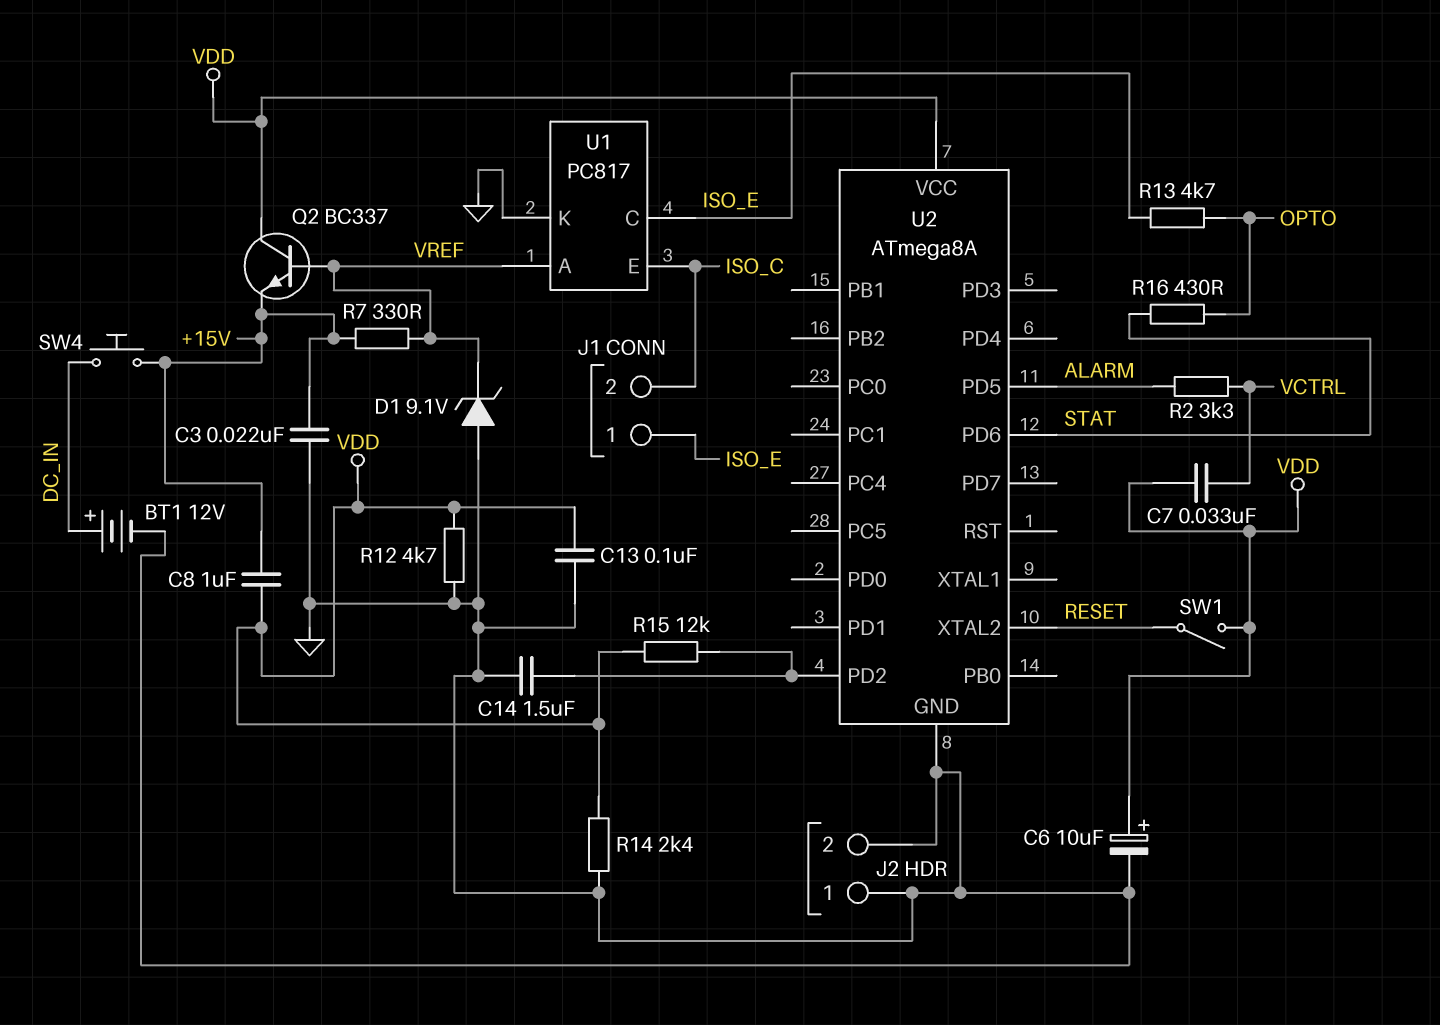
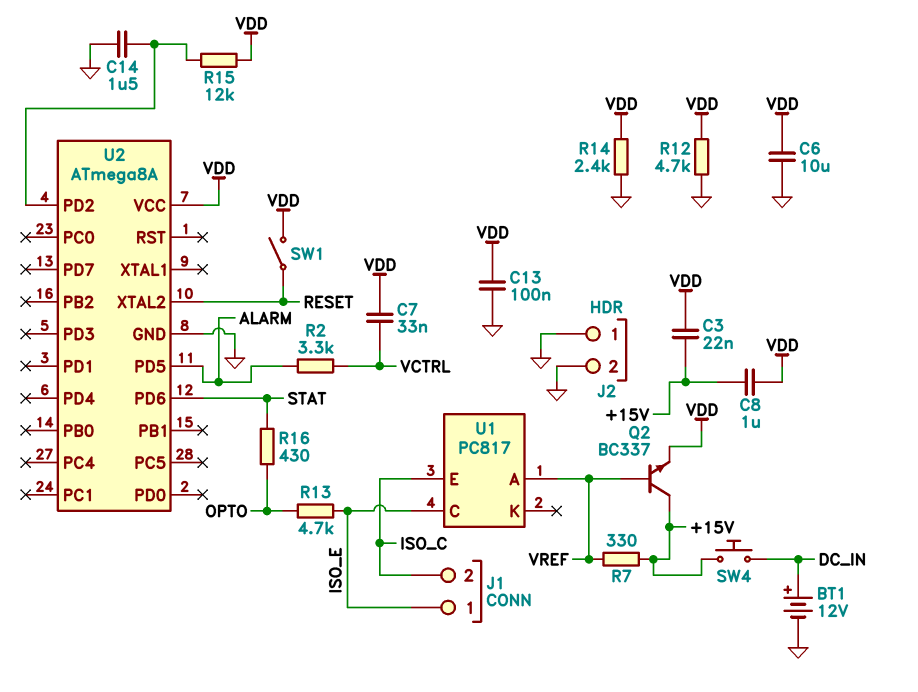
C3: 22nF (+15V, GND) -> 22nF (+15V, VDD)
C6: 10uF (plus VDD, minus GND) -> 10uF (GND, VDD)
D1: zener 9.1V (A GND, K VREF) -> none
Q2: NPN BC337 (B VREF, C VDD, E +15V) -> NPN BC337 (B VREF, C +15V, E VDD)
U1 pin K: GND -> none

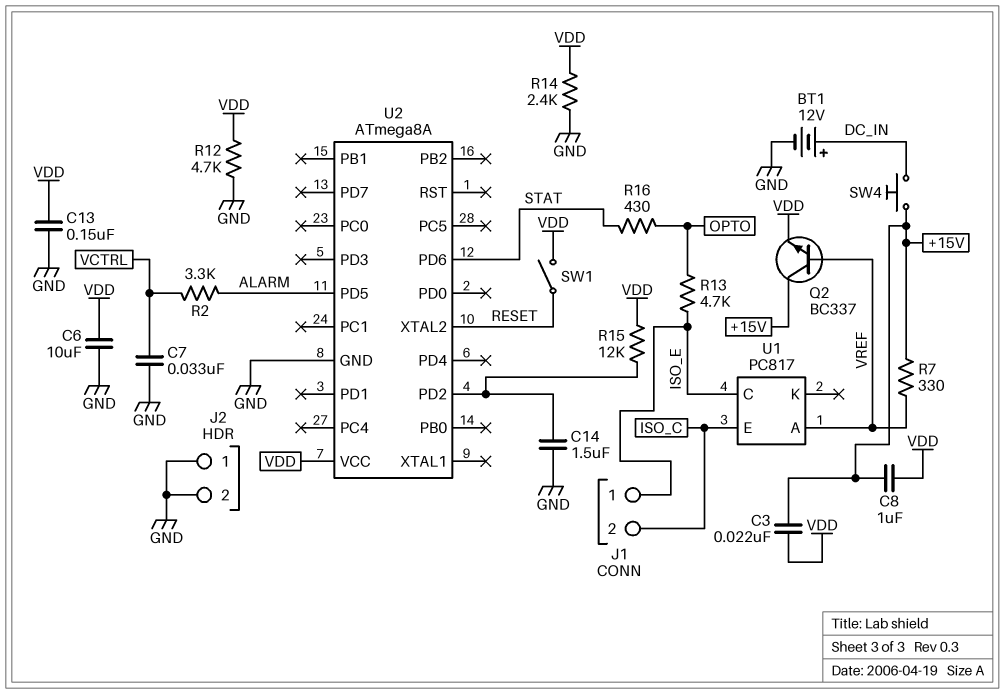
C7: 33nF (VCTRL, VDD) -> 33nF (GND, VCTRL)
C13: 100nF (GND, VDD) -> 150nF (GND, VDD)

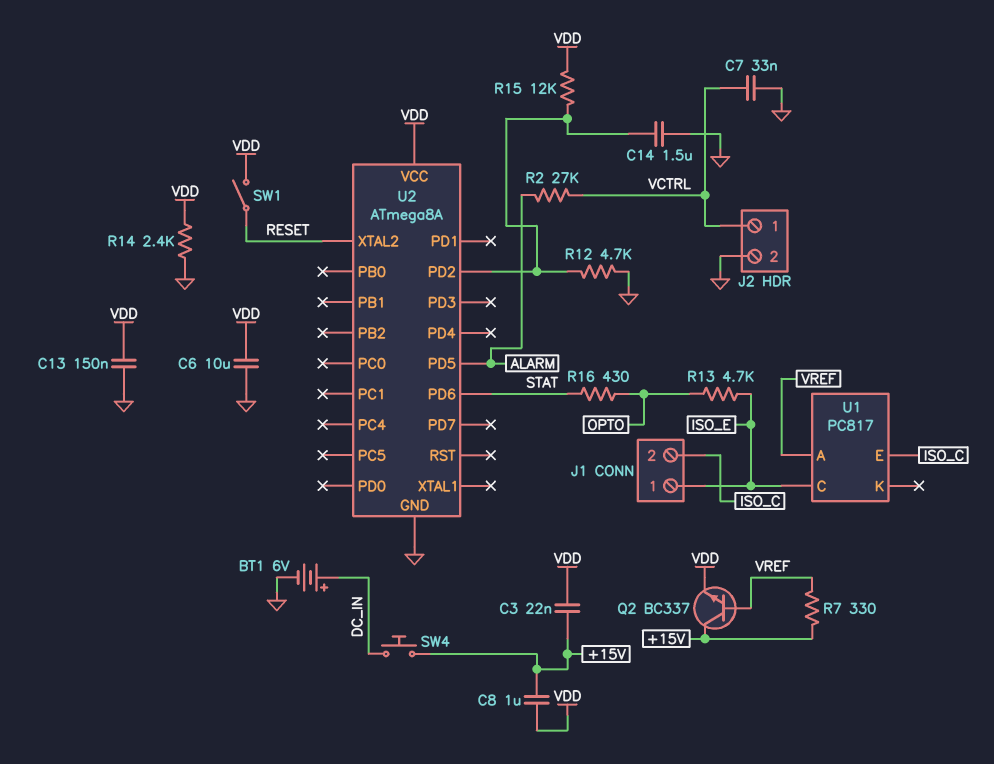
BT1: 12V (plus DC_IN, minus GND) -> 6V (plus DC_IN, minus GND)
J2 pin 1: GND -> VCTRL
R2: 3.3k (ALARM, VCTRL) -> 27k (ALARM, VCTRL)
R12: 4.7k (GND, VDD) -> 4.7k (GND, U2/PD2)

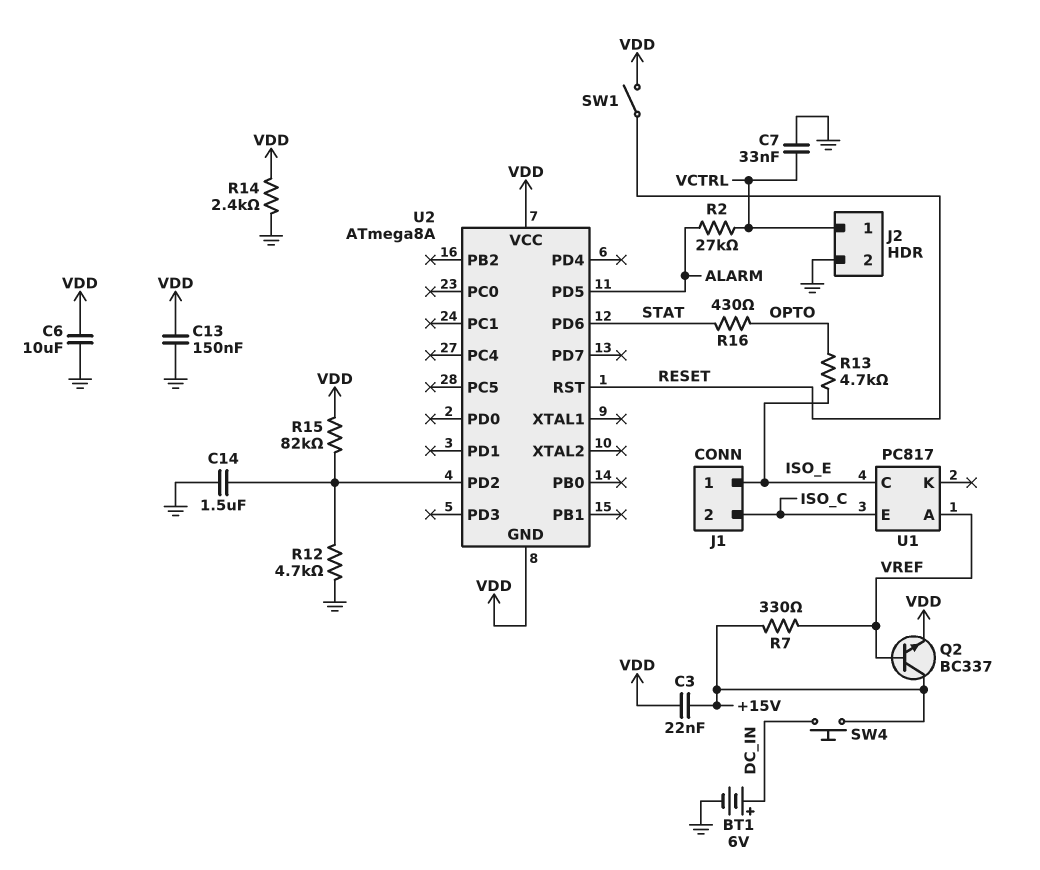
C8: 1uF (+15V, VDD) -> none
R15: 12k (U2/PD2, VDD) -> 82k (U2/PD2, VDD)
U2 pin GND: GND -> VDD
U2 pin RST: none -> RESET
U2 pin XTAL2: RESET -> none

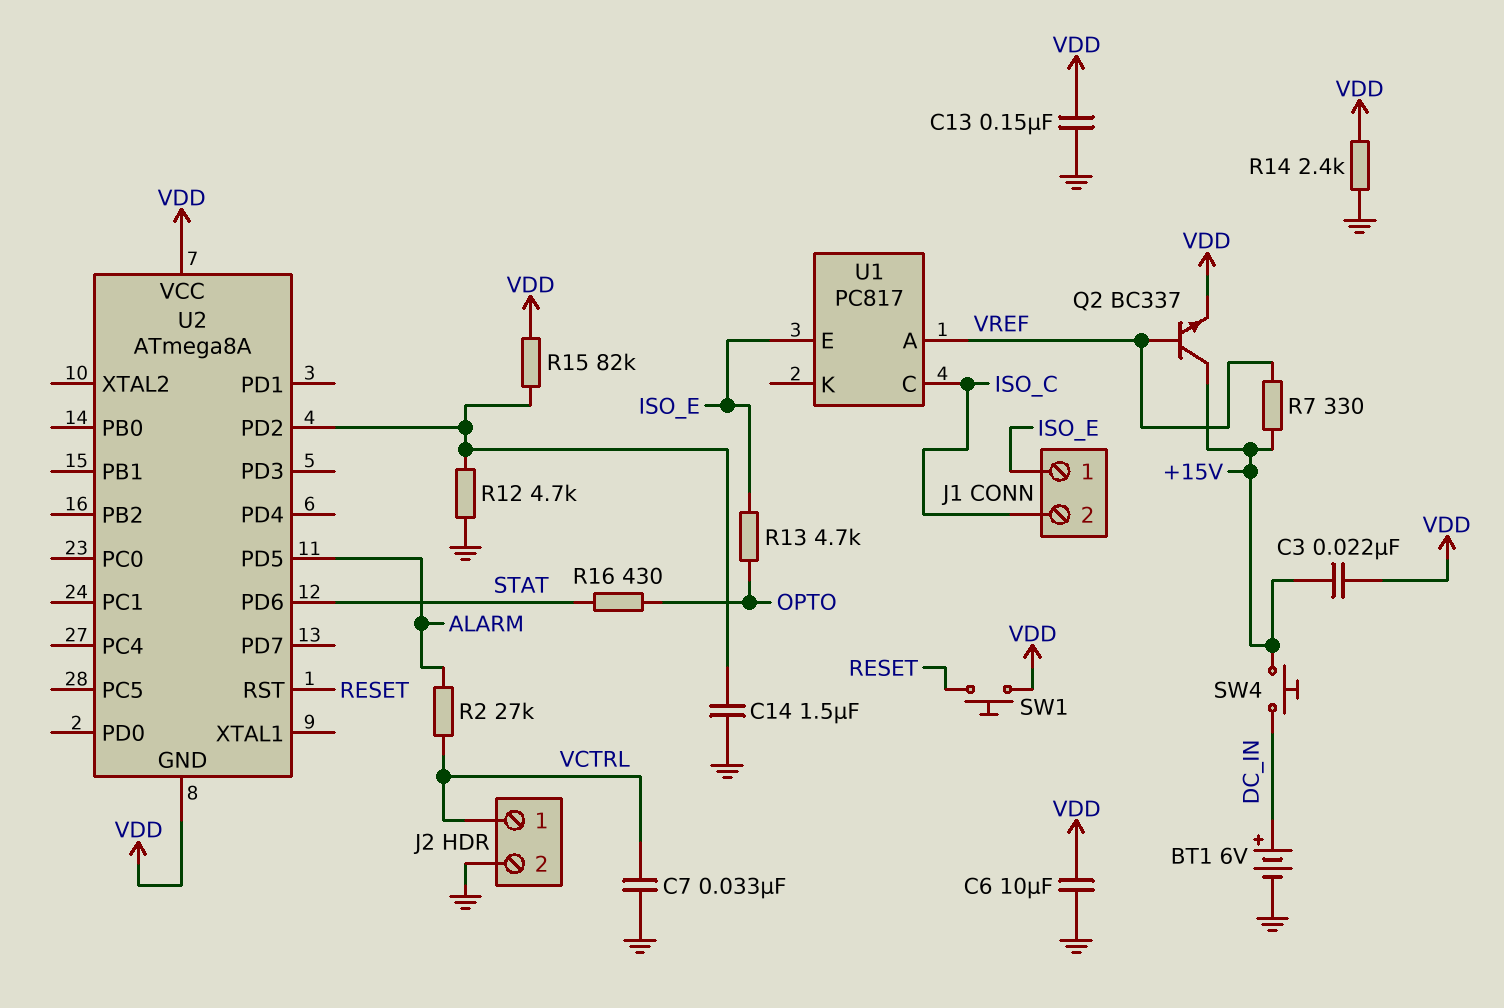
SW1: switch (RESET, VDD) -> button (RESET, VDD)
U1 pin C: ISO_E -> ISO_C
U1 pin E: ISO_C -> ISO_E

